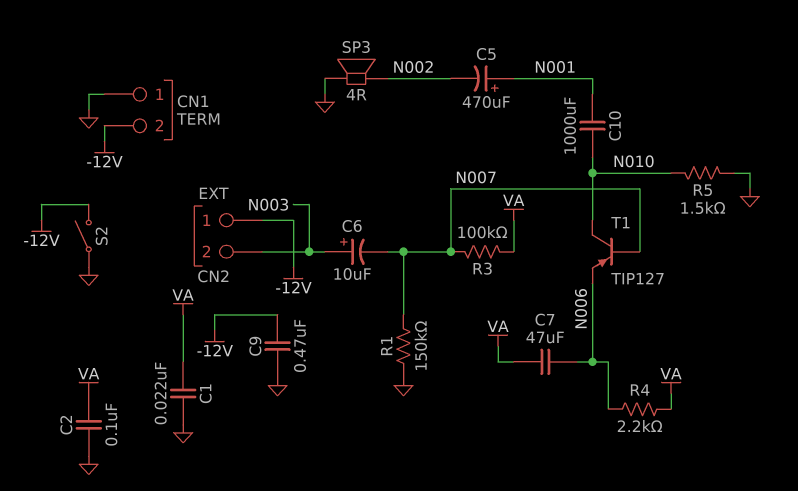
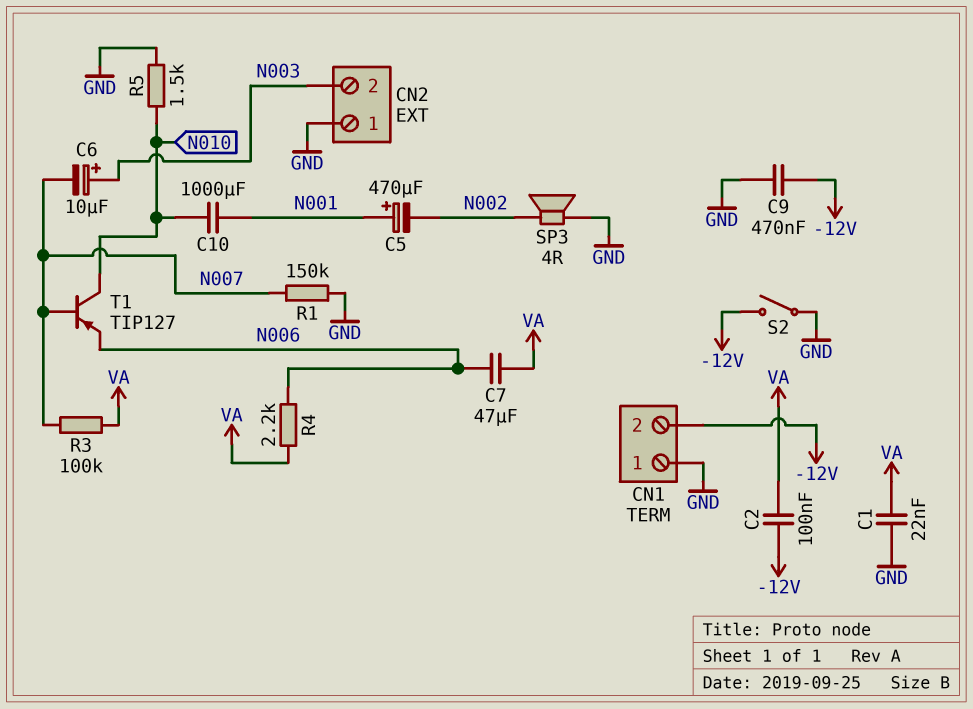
C2: 100nF (GND, VA) -> 100nF (-12V, VA)
CN2 pin 1: -12V -> GND

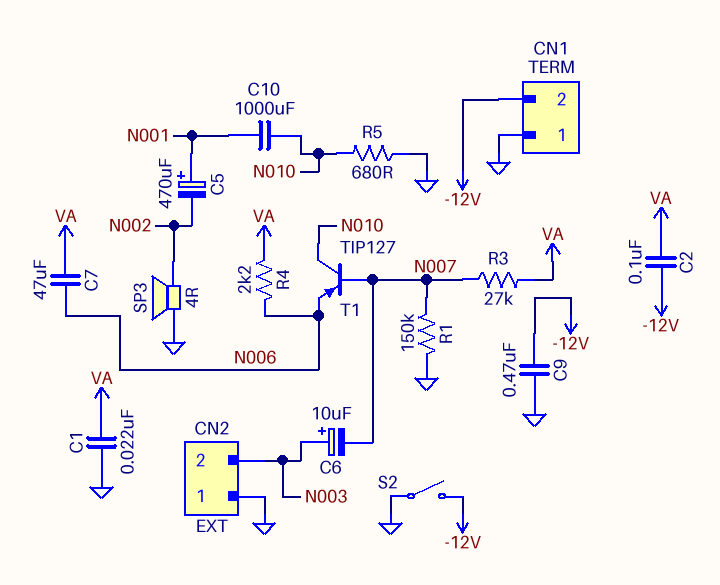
R3: 100k (N007, VA) -> 27k (N007, VA)
R5: 1.5k (GND, N010) -> 680 (GND, N010)

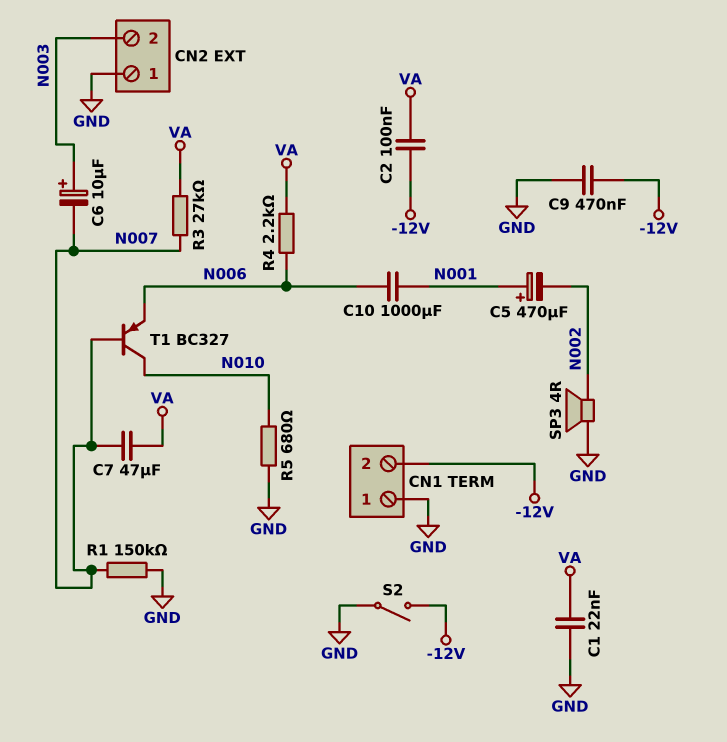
C7: 47uF (N006, VA) -> 47uF (N007, VA)
C10: 1000uF (N001, N010) -> 1000uF (N001, N006)
T1: PNP TIP127 (B N007, C N010, E N006) -> PNP BC327 (B N007, C N010, E N006)

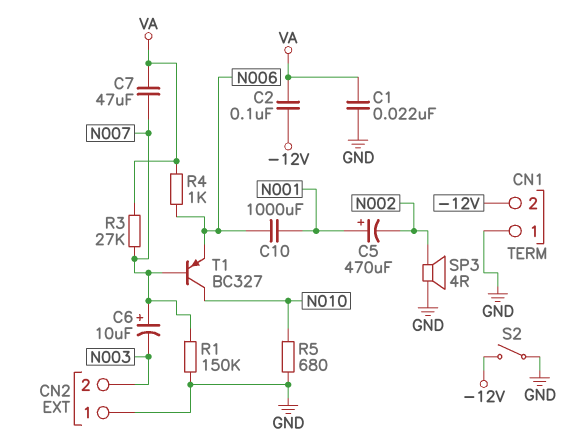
C6: 10uF (plus N003, minus N007) -> 10uF (plus N007, minus N003)
C9: 470nF (-12V, GND) -> none
R4: 2.2k (N006, VA) -> 1k (N006, VA)

